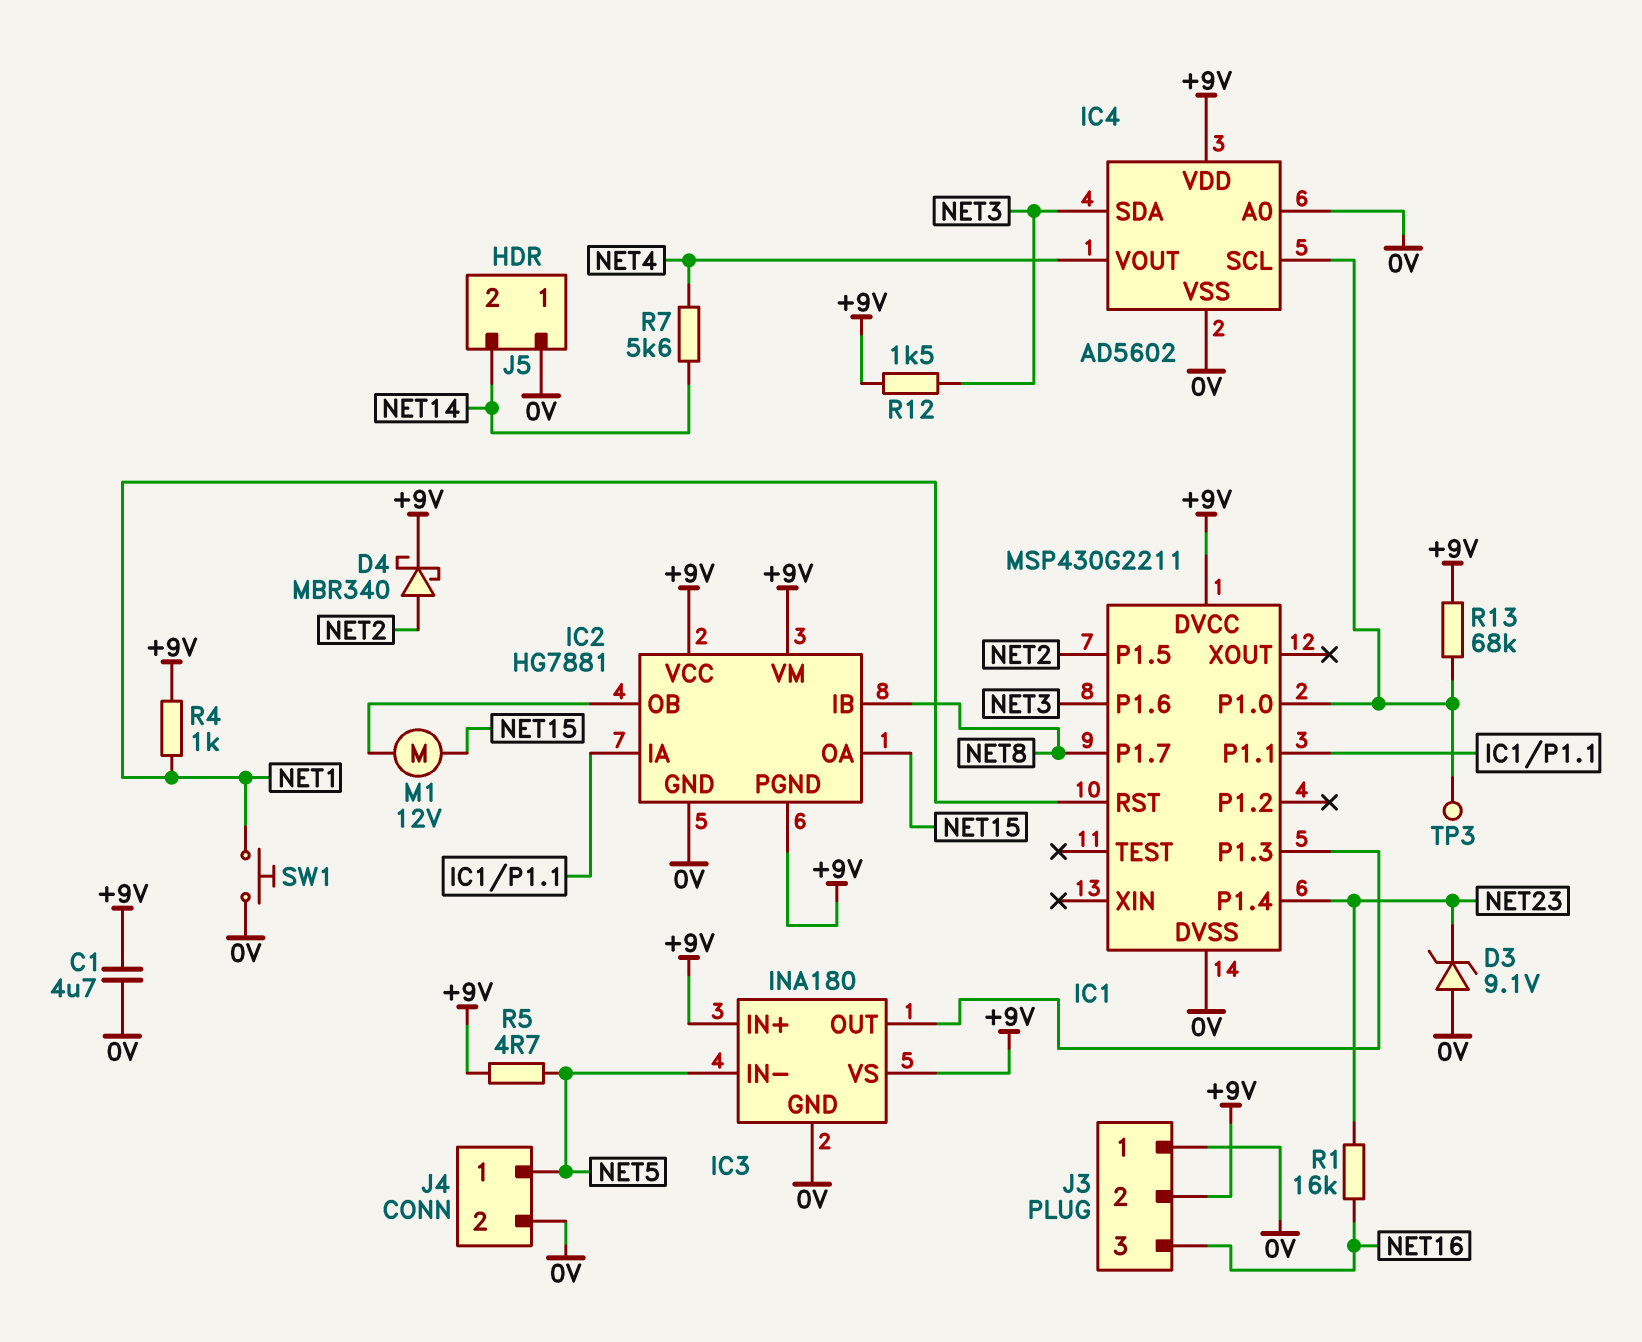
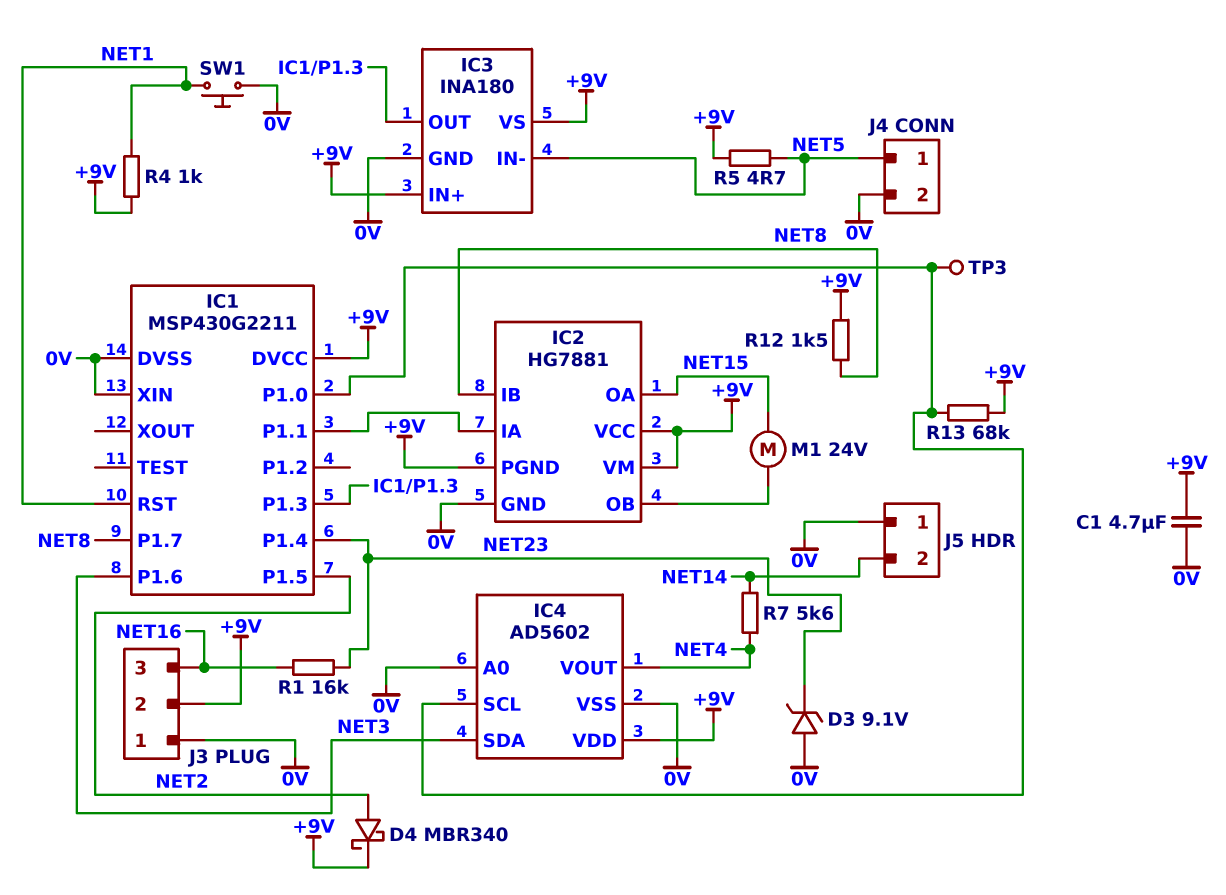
IC1 pin XIN: none -> 0V
M1: motor 12V (IC2/OB, NET15) -> motor 24V (IC2/OB, NET15)
R12: 1.5k (+9V, NET3) -> 1.5k (+9V, NET8)

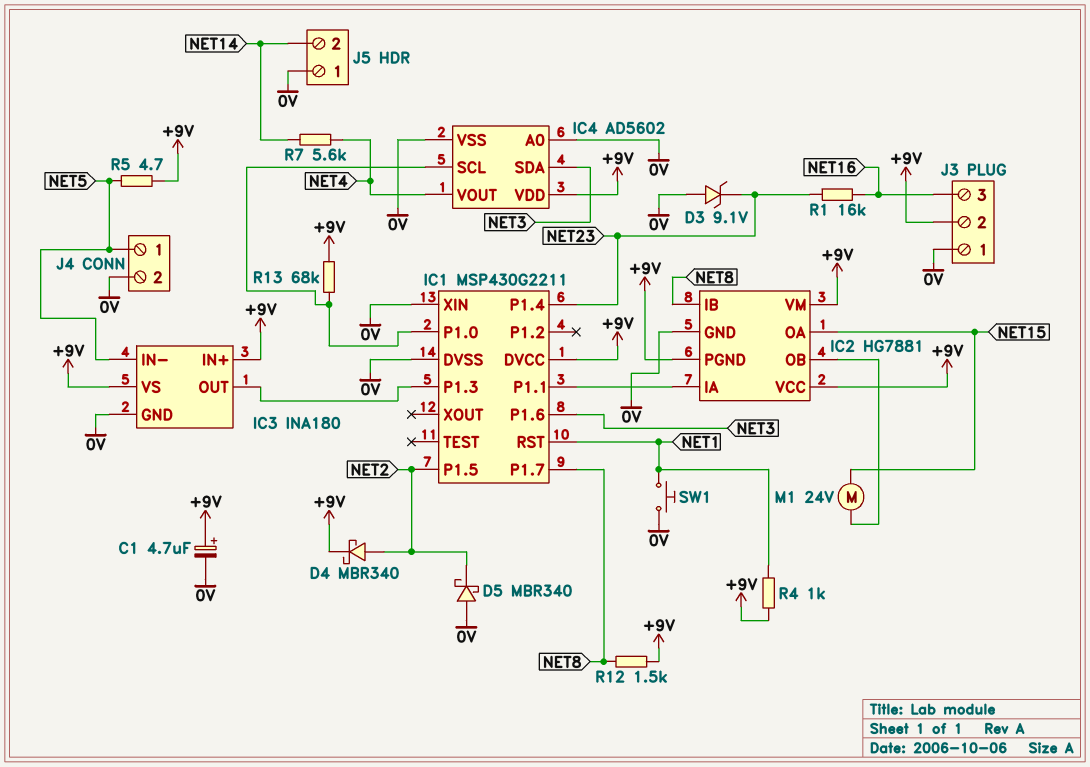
C1: 4.7uF (+9V, 0V) -> 4.7uF (plus +9V, minus 0V)
D5: none -> schottky MBR340 (A 0V, K NET2)
TP3: test point (IC1/P1.0) -> none

